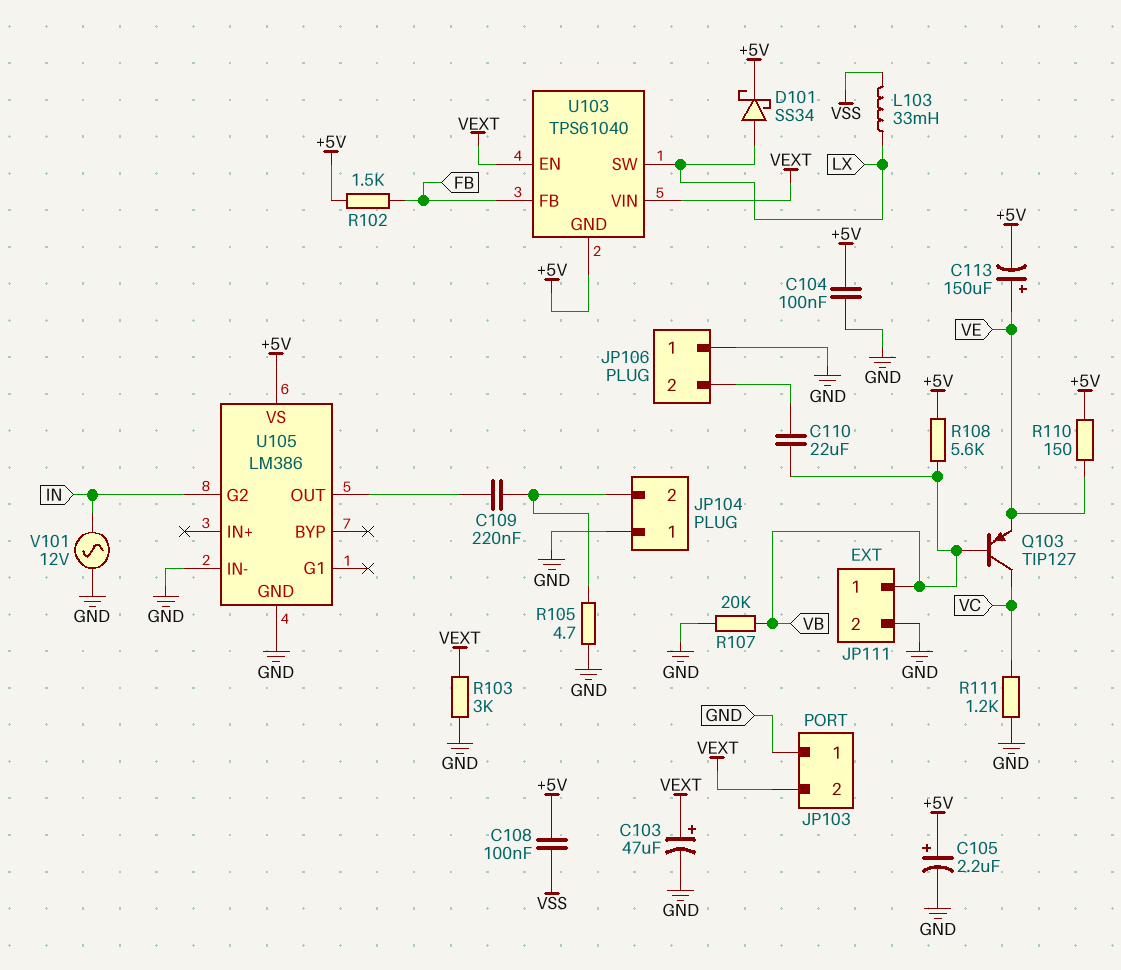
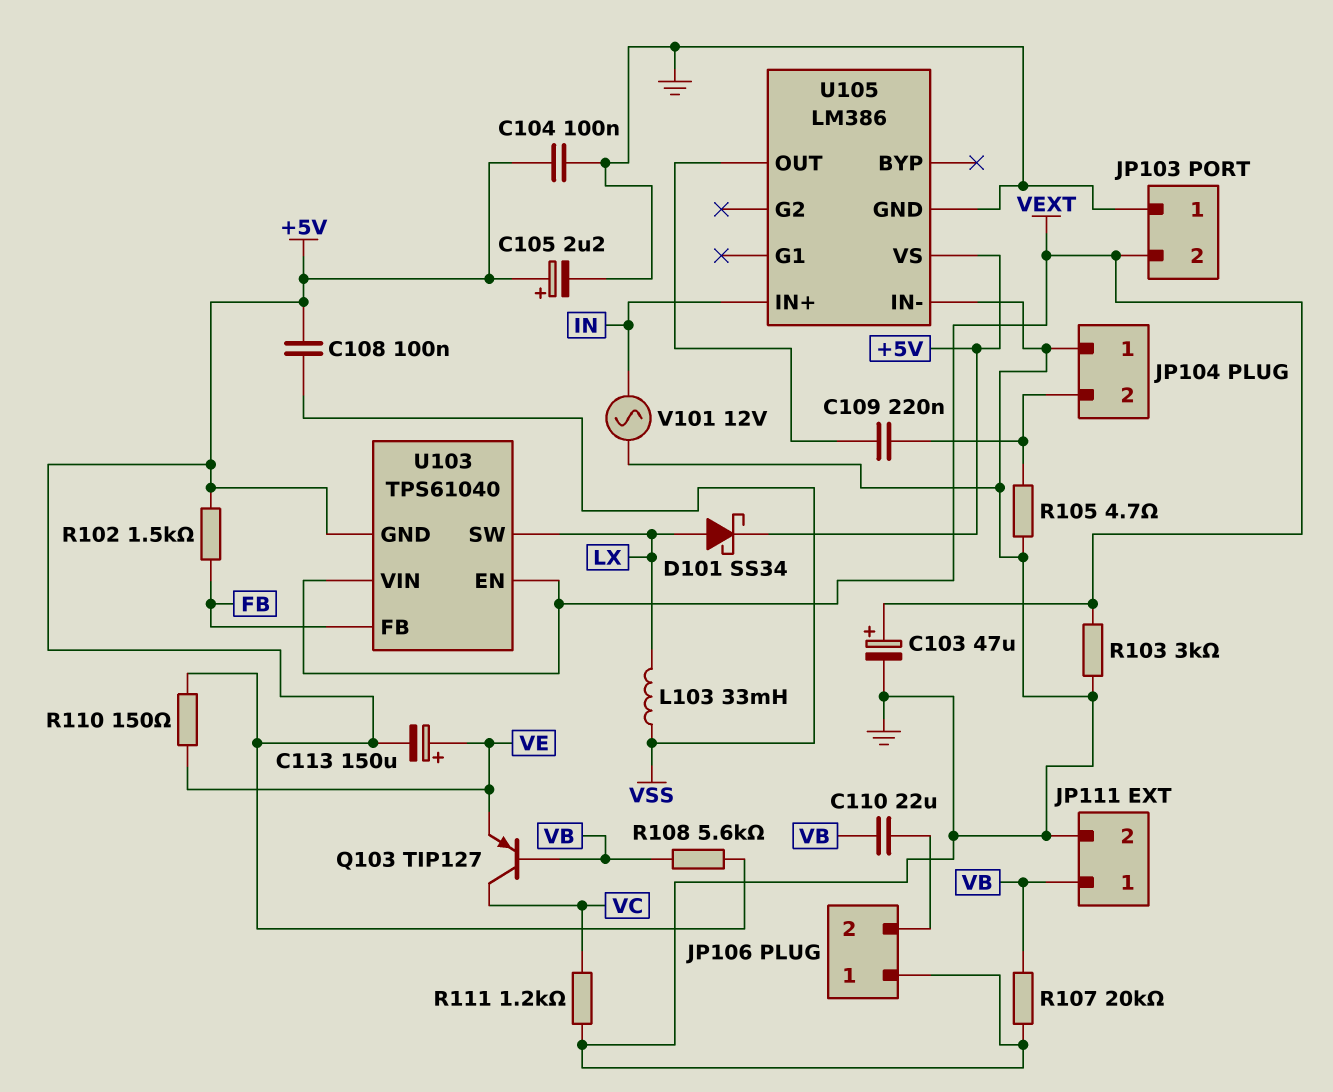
U105 pin G2: IN -> none
U105 pin IN+: none -> IN

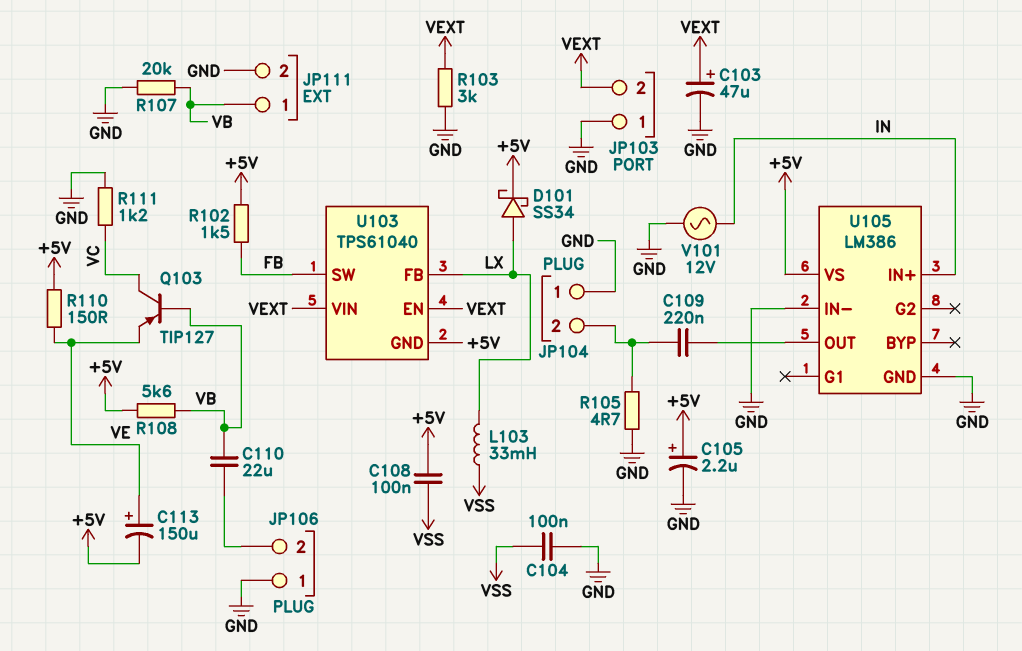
C104: 100nF (+5V, GND) -> 100nF (GND, VSS)
U103 pin FB: FB -> LX
U103 pin SW: LX -> FB

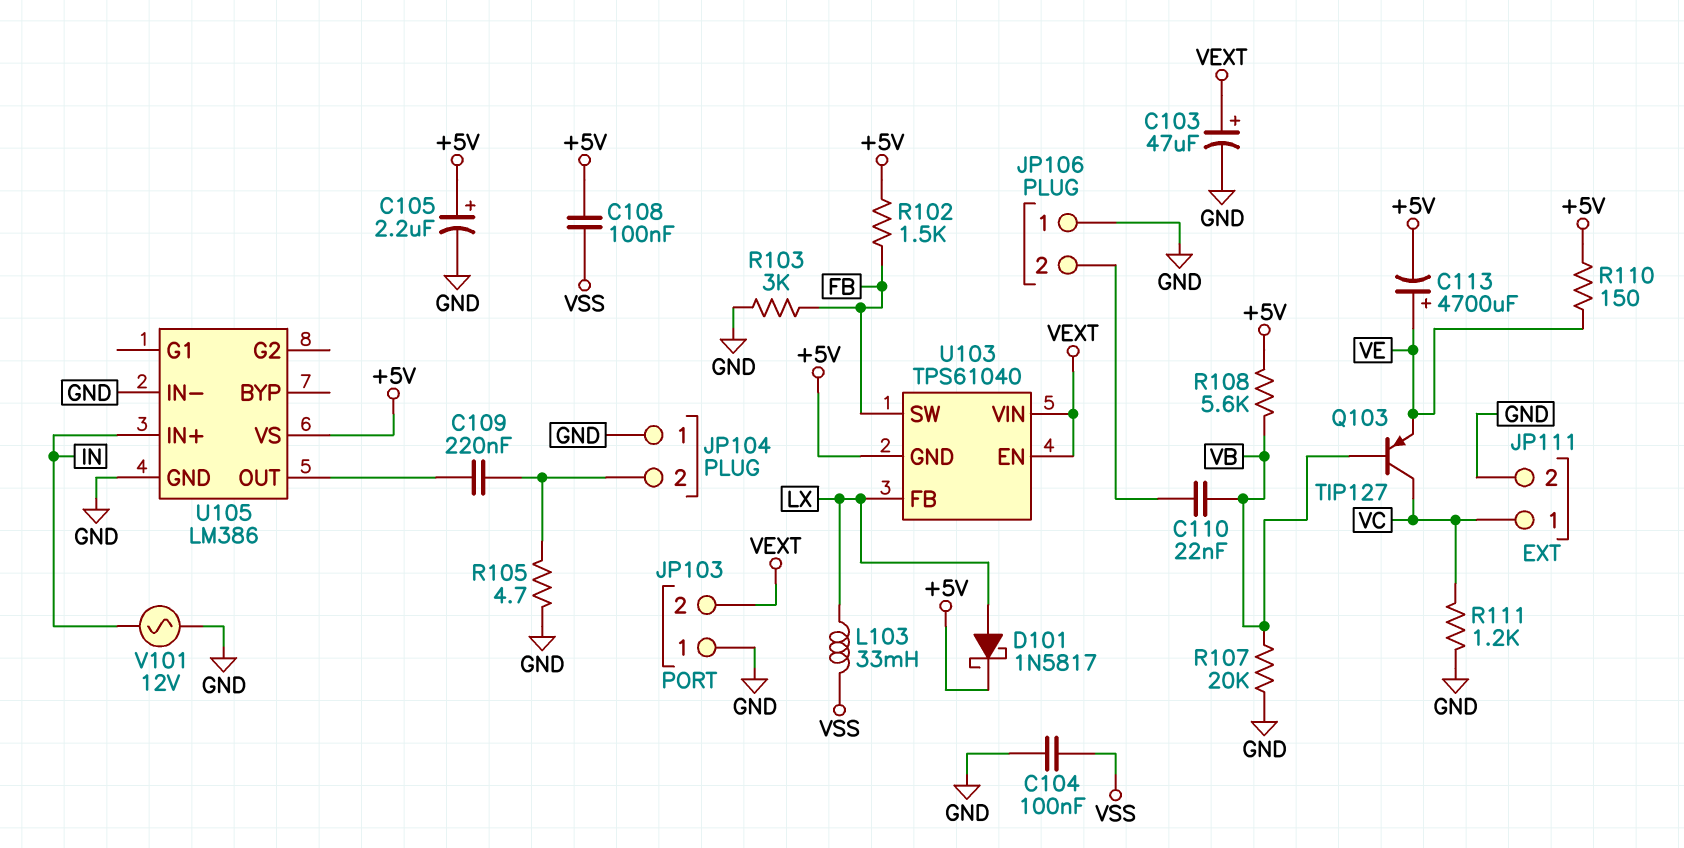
C110: 22uF (JP106/2, VB) -> 22nF (JP106/2, VB)
C113: 150uF (plus VE, minus +5V) -> 4700uF (plus VE, minus +5V)
D101: schottky SS34 (A LX, K +5V) -> schottky 1N5817 (A LX, K +5V)
JP111 pin 1: VB -> VC
R103: 3k (GND, VEXT) -> 3k (FB, GND)

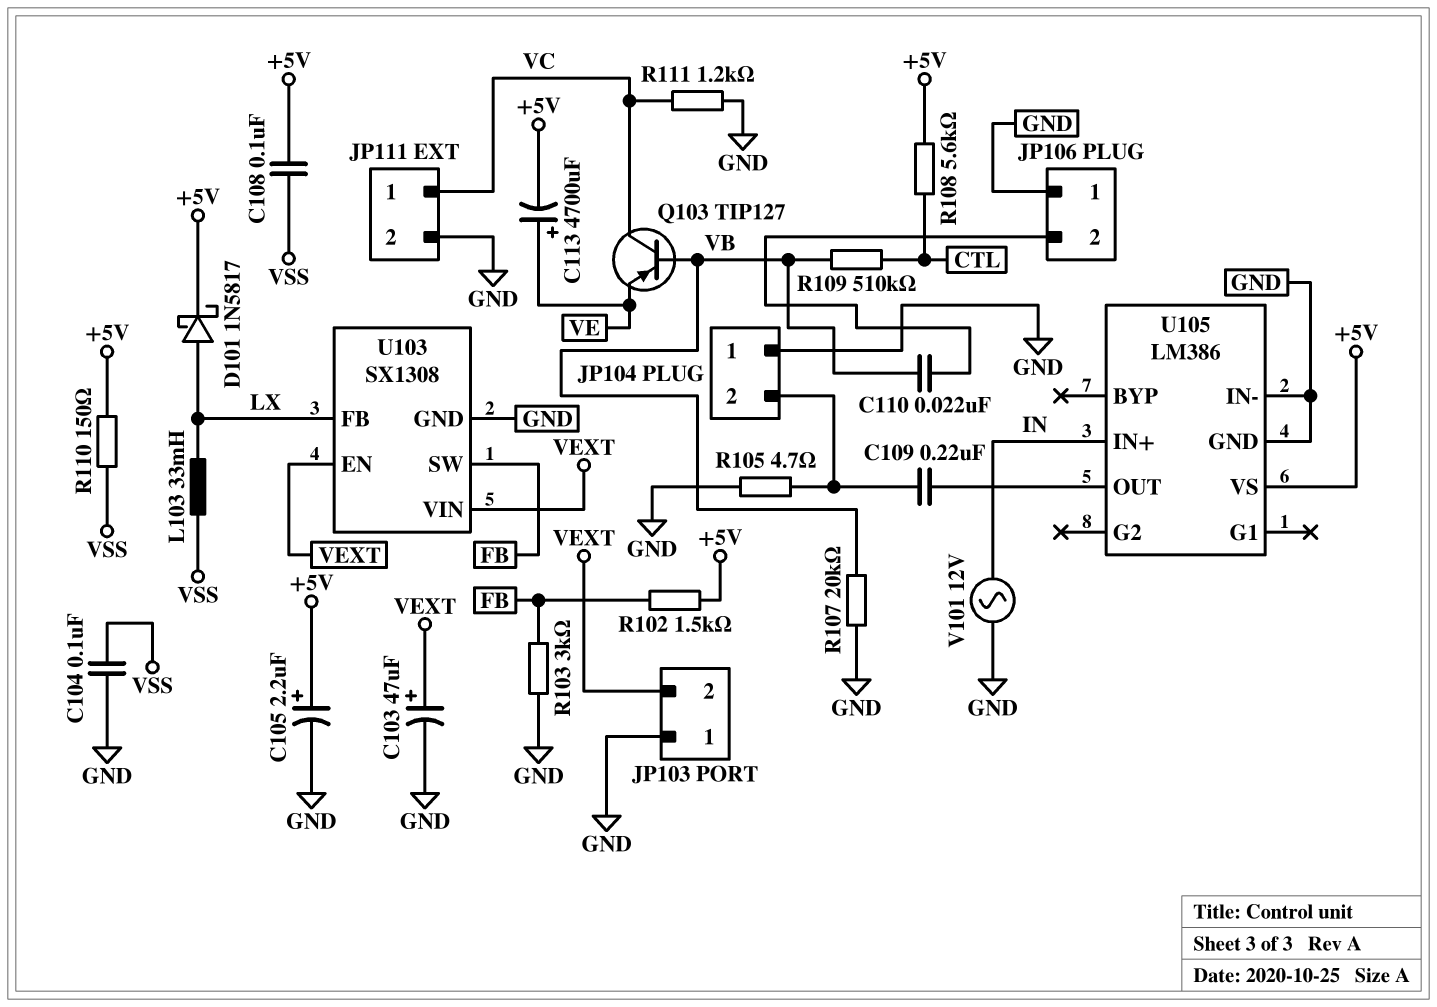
R108: 5.6k (+5V, VB) -> 5.6k (+5V, CTL)
R109: none -> 510k (CTL, VB)
R110: 150 (+5V, VE) -> 150 (+5V, VSS)
U103: TPS61040 -> SX1308
U103 pin GND: +5V -> GND

